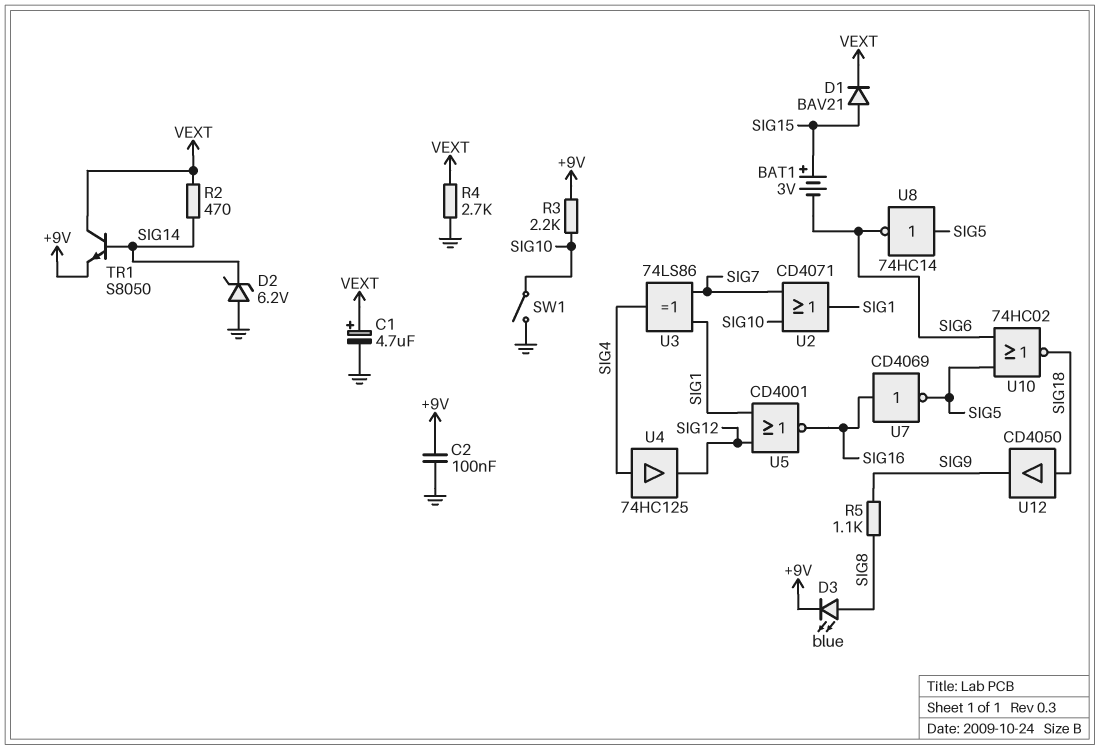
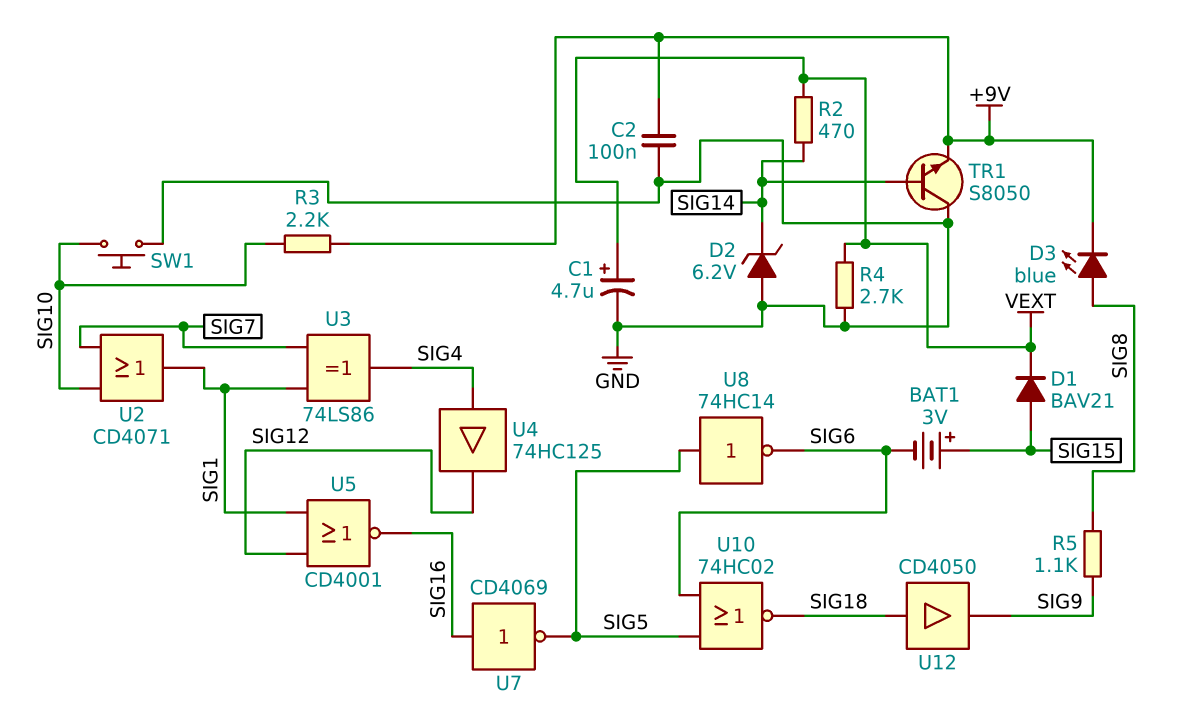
SW1: switch (GND, SIG10) -> button (GND, SIG10)
TR1: NPN S8050 (B SIG14, C VEXT, E +9V) -> NPN S8050 (B SIG14, C GND, E +9V)

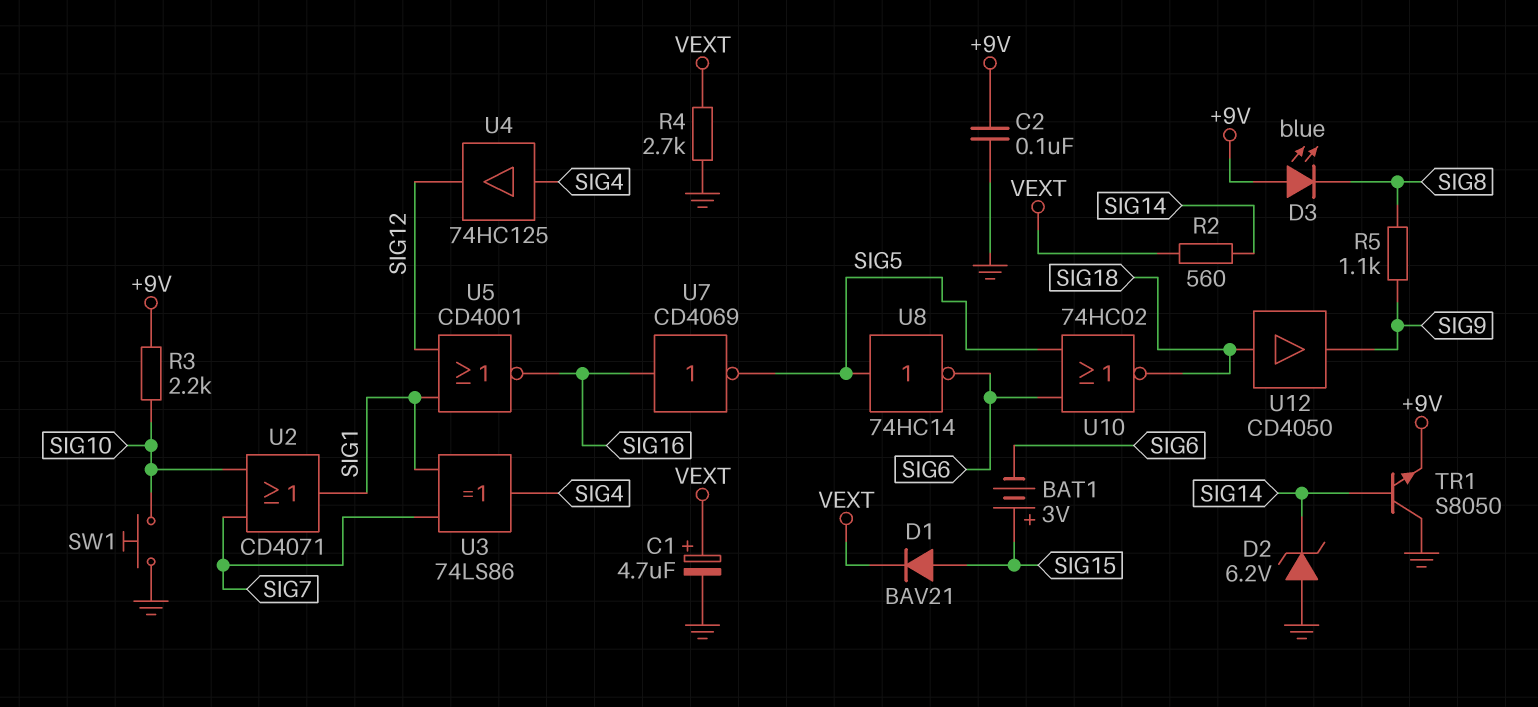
D3: LED blue (A SIG8, K +9V) -> LED blue (A +9V, K SIG8)
R2: 470 (SIG14, VEXT) -> 560 (SIG14, VEXT)

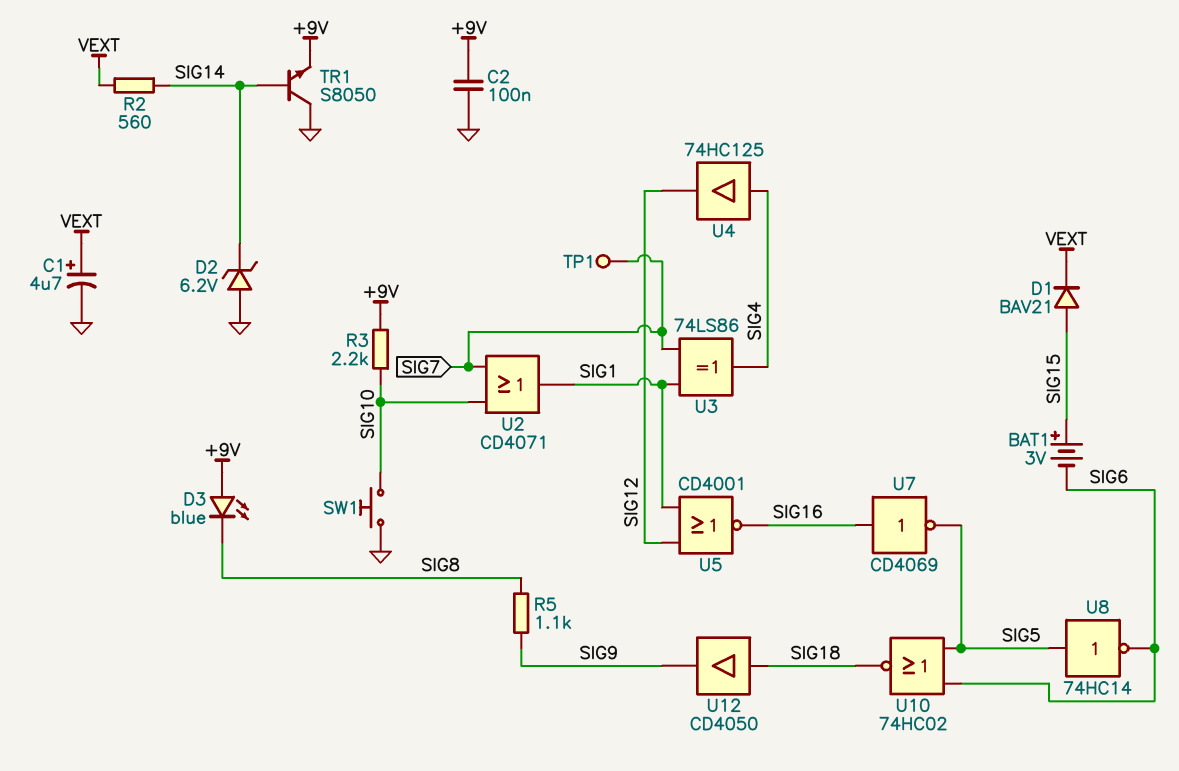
R4: 2.7k (GND, VEXT) -> none
TP1: none -> test point (SIG7)

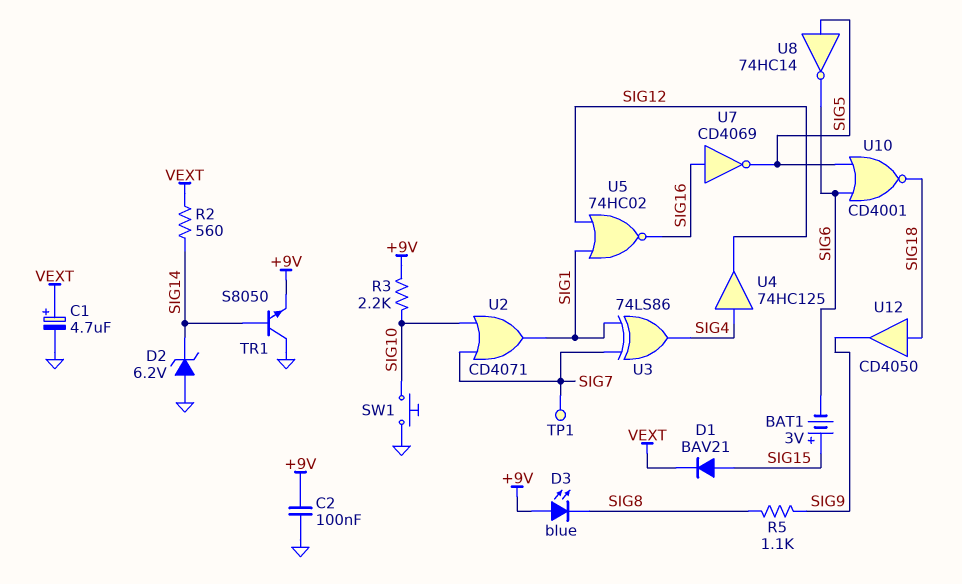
U5: NOR CD4001 (in SIG1, in SIG12, out SIG16) -> NOR 74HC02 (in SIG1, in SIG12, out SIG16)
U10: NOR 74HC02 (in SIG5, in SIG6, out SIG18) -> NOR CD4001 (in SIG5, in SIG6, out SIG18)

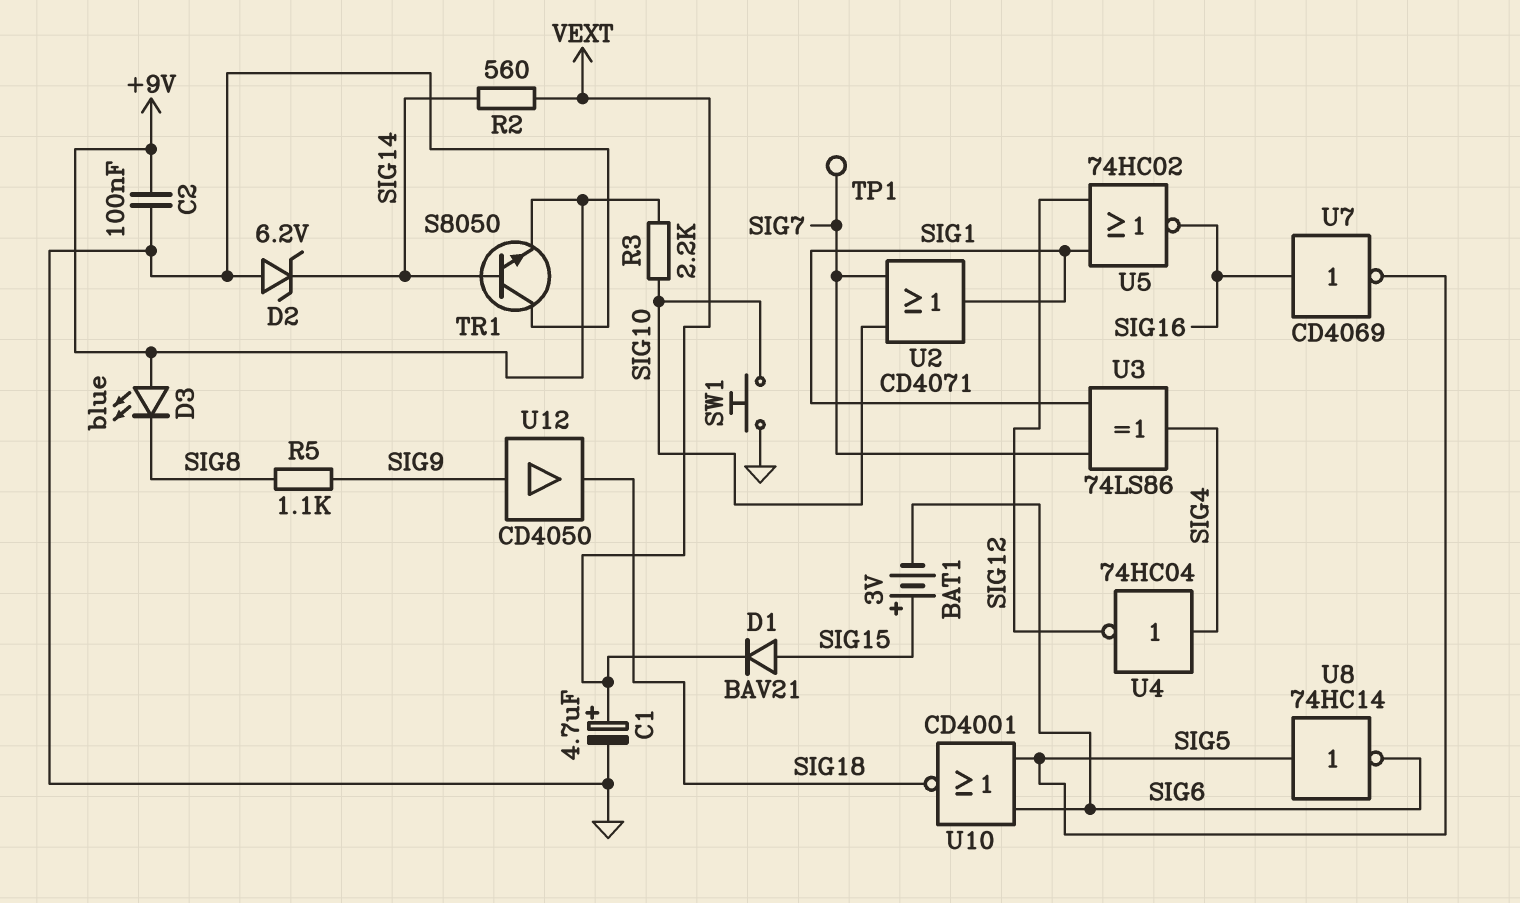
U4: buffer 74HC125 (in SIG4, out SIG12) -> NOT 74HC04 (in SIG4, out SIG12)
U12: buffer CD4050 (in SIG18, out SIG9) -> buffer CD4050 (in SIG9, out SIG18)

